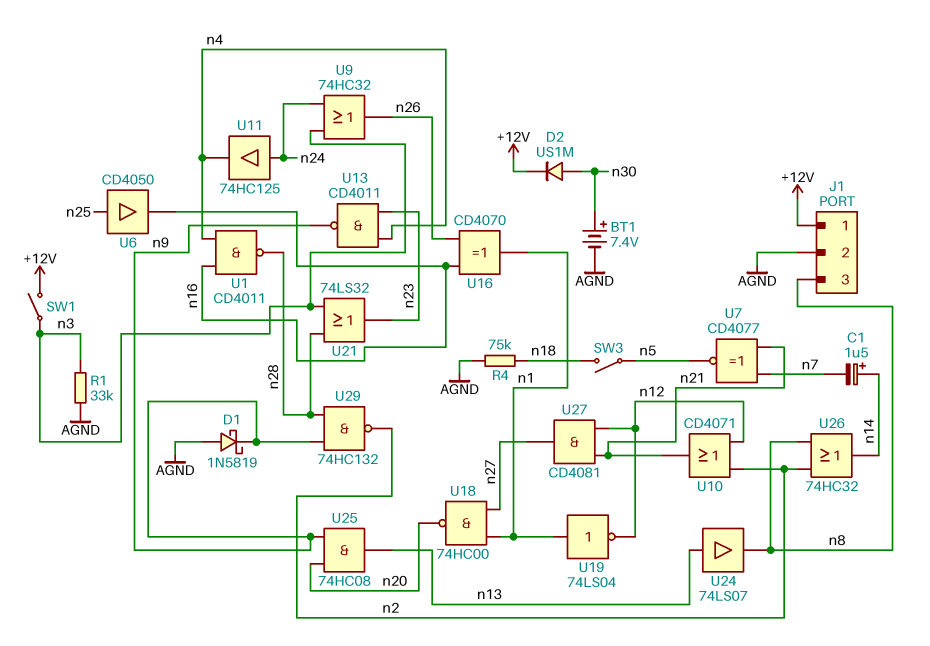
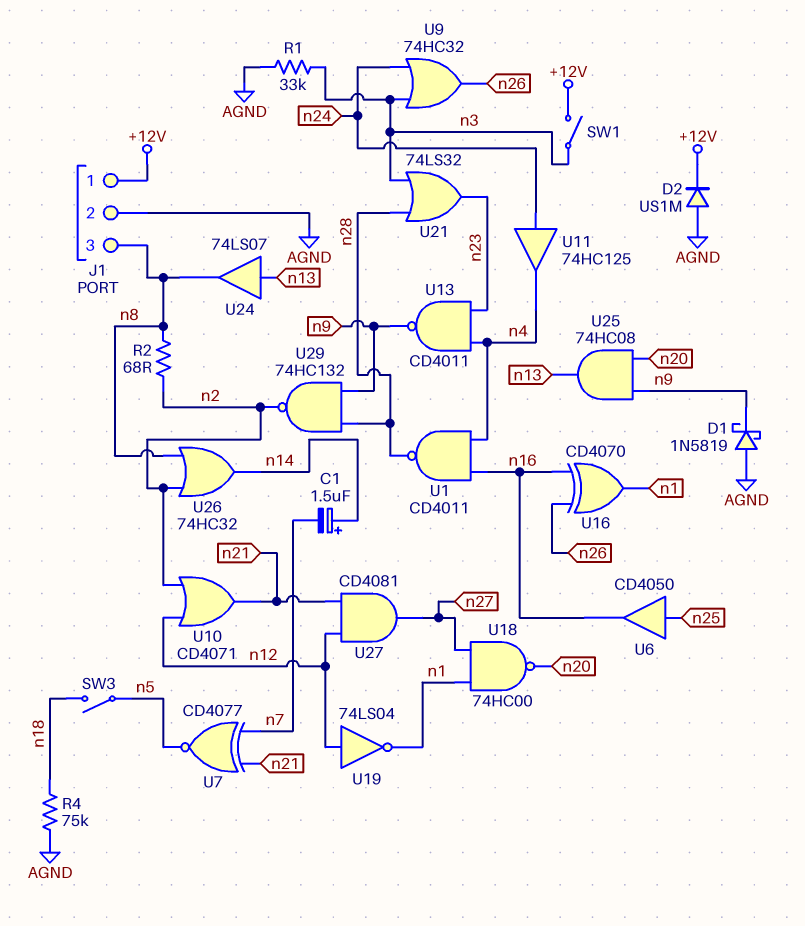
BT1: 7.4V (plus n30, minus AGND) -> none
D2: diode US1M (A n30, K +12V) -> diode US1M (A AGND, K +12V)
R2: none -> 68 (n2, n8)
U19: NOT 74LS04 (in n1, out n12) -> NOT 74LS04 (in n12, out n1)

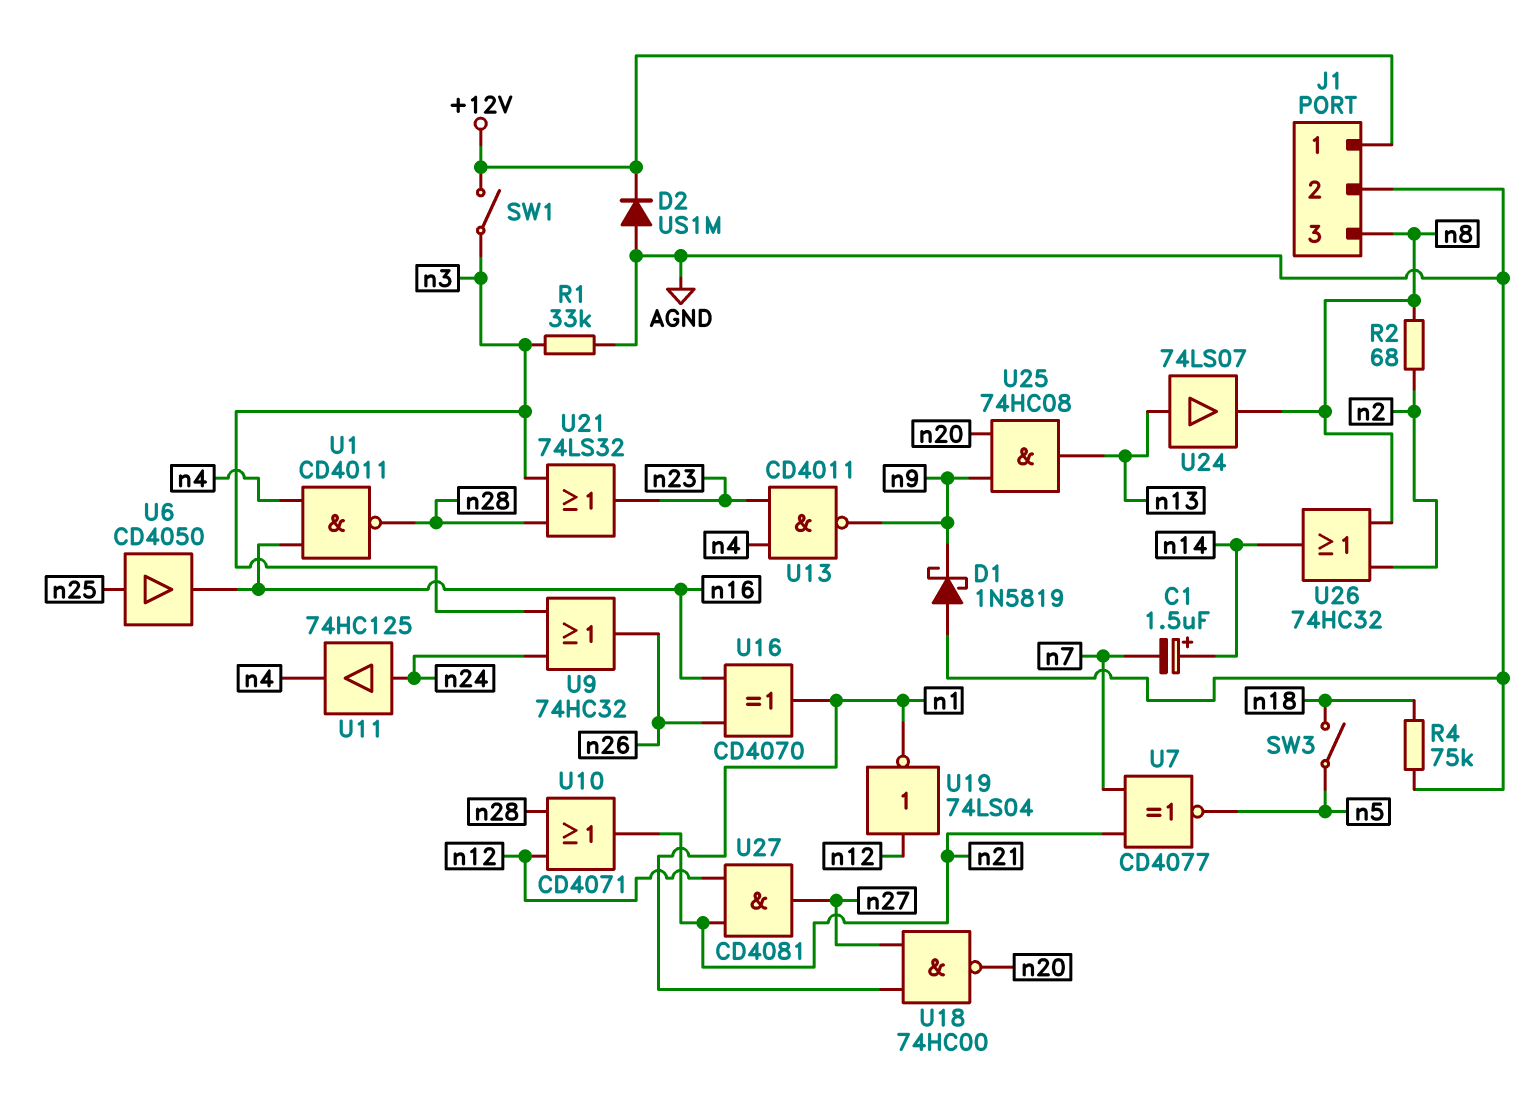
U10: OR CD4071 (in n2, in n12, out n21) -> OR CD4071 (in n12, in n28, out n21)
U29: NAND 74HC132 (in n9, in n28, out n2) -> none

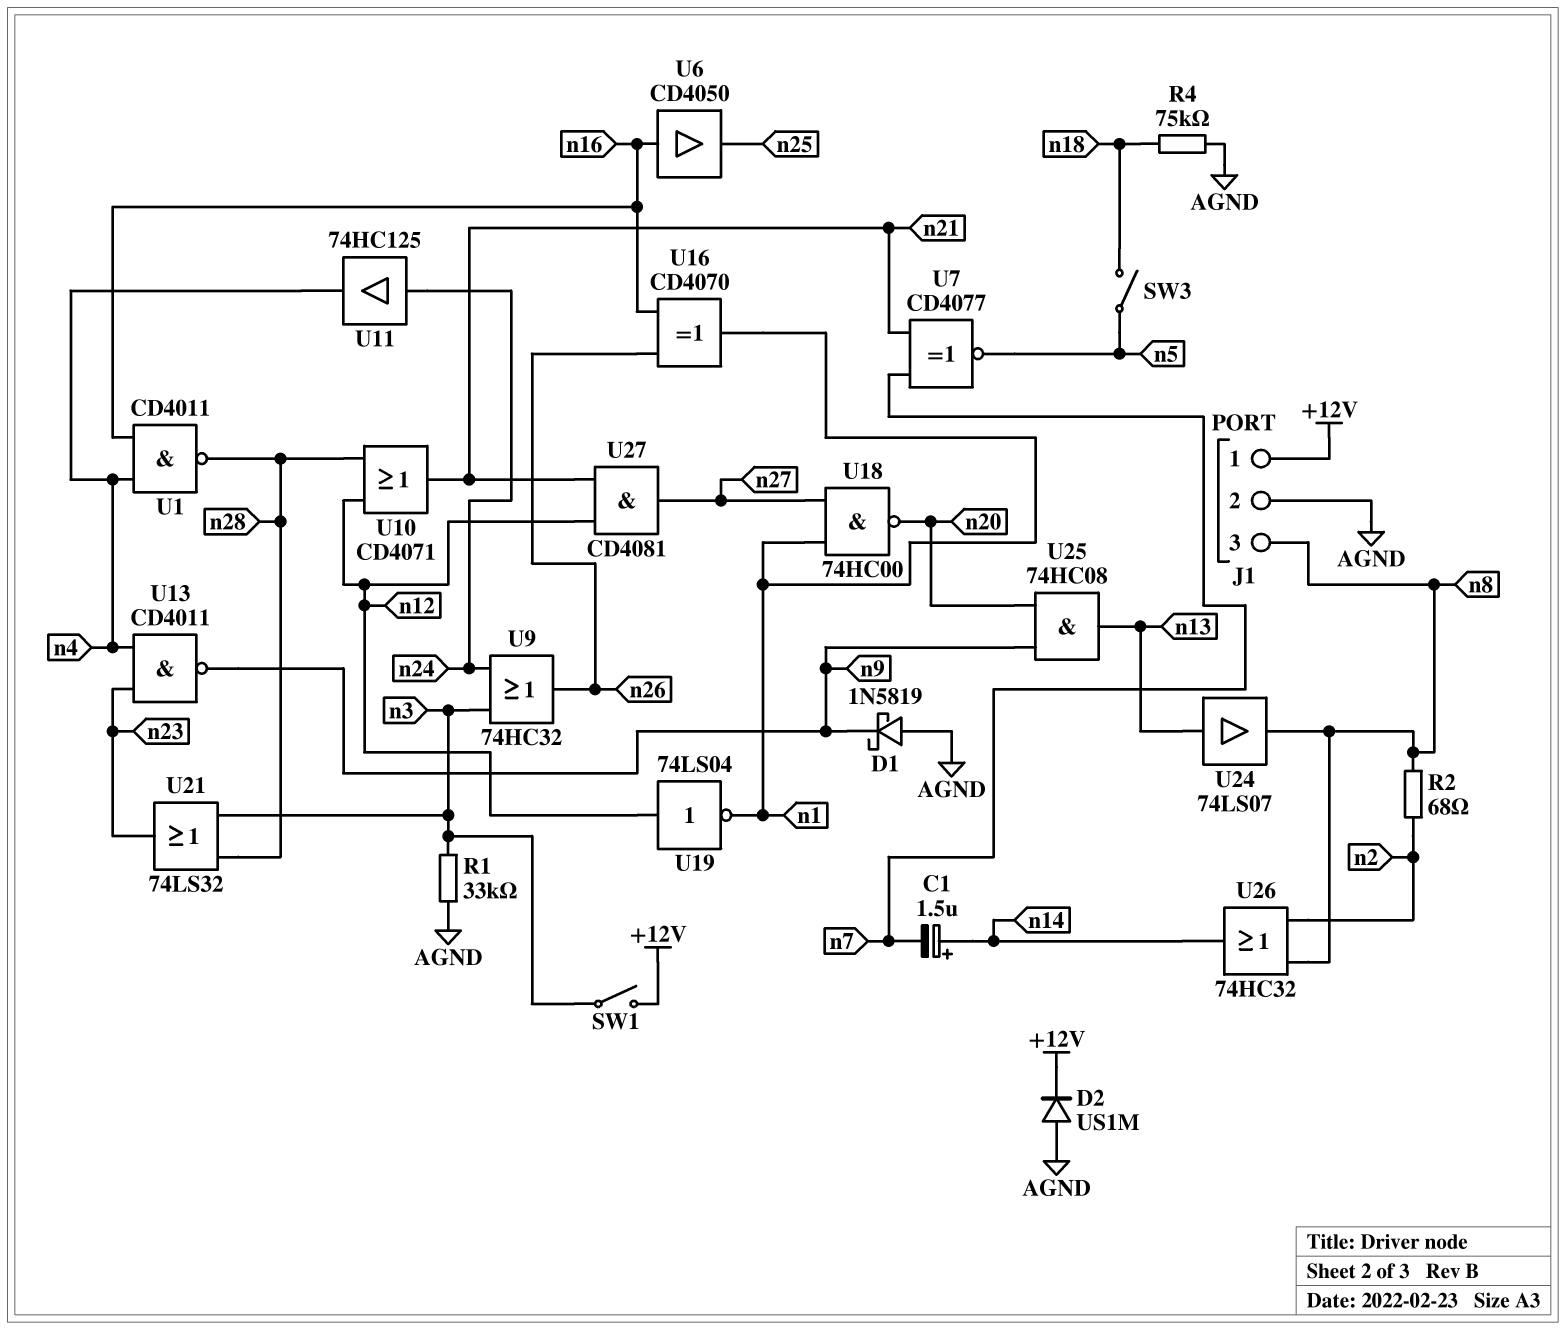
U6: buffer CD4050 (in n25, out n16) -> buffer CD4050 (in n16, out n25)

